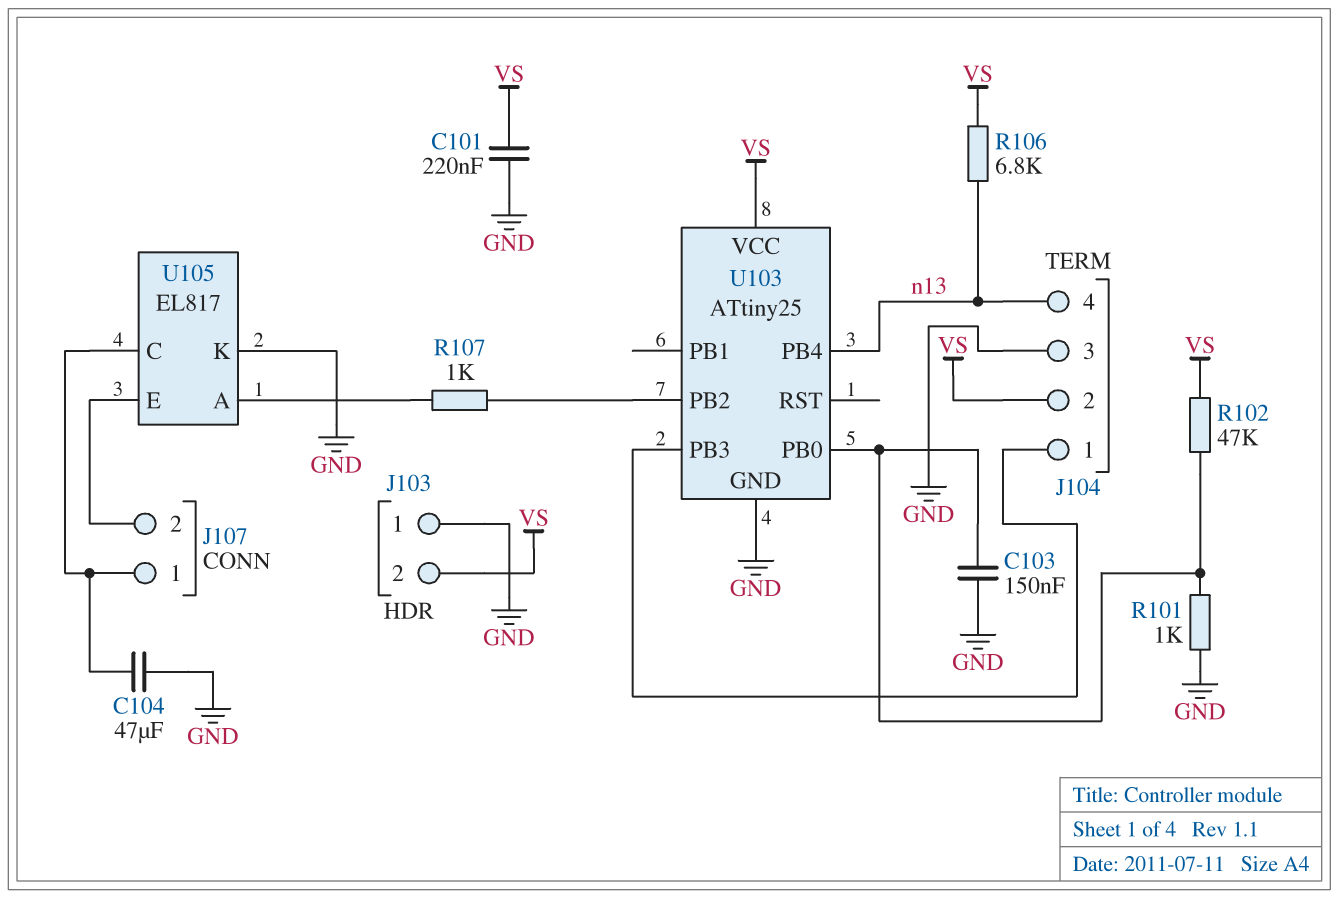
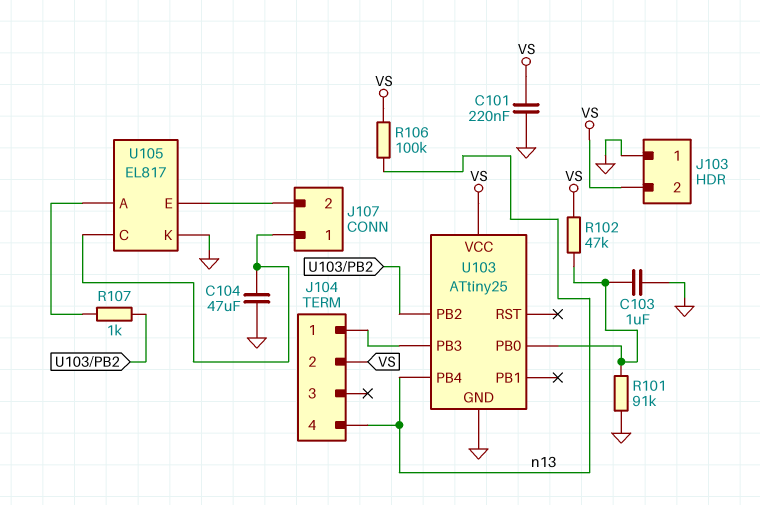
C103: 150nF (GND, U103/PB0) -> 1uF (GND, U103/PB0)
J104 pin 3: GND -> none
R101: 1k (GND, U103/PB0) -> 91k (GND, U103/PB0)
R106: 6.8k (VS, n13) -> 100k (VS, n13)

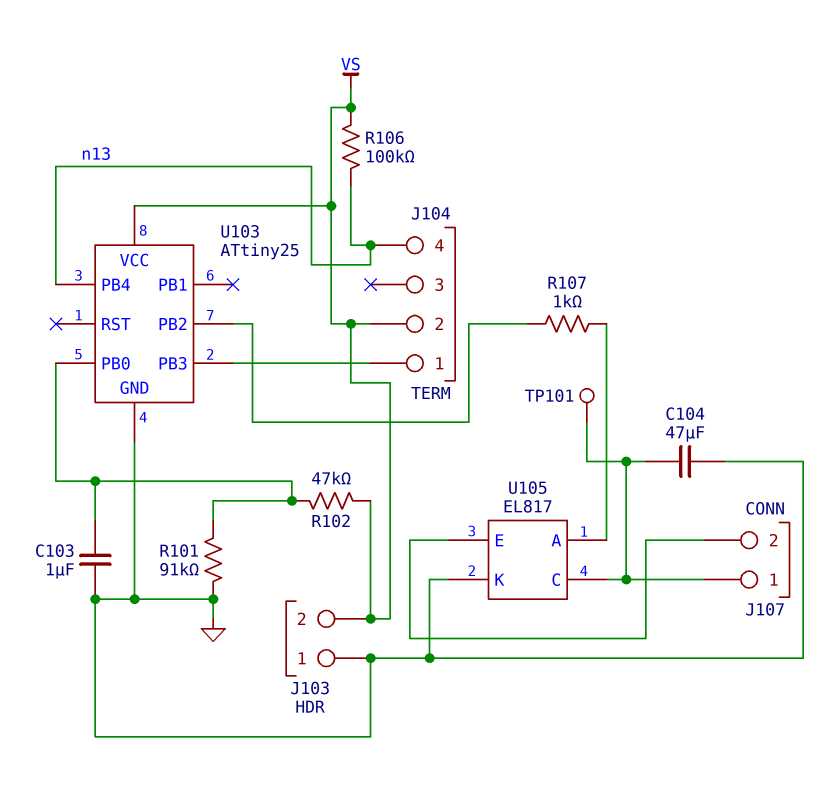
C101: 220nF (GND, VS) -> none
TP101: none -> test point (J107/1)

